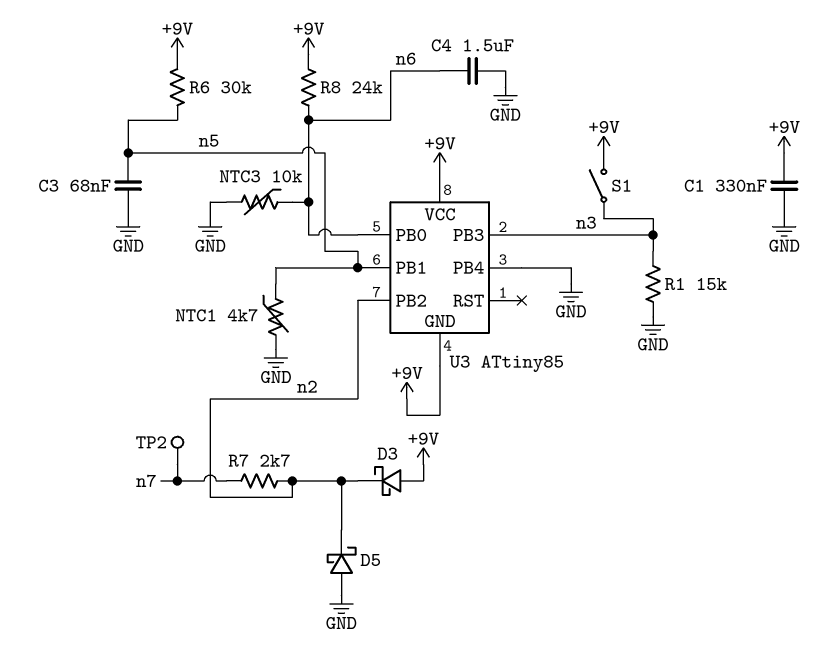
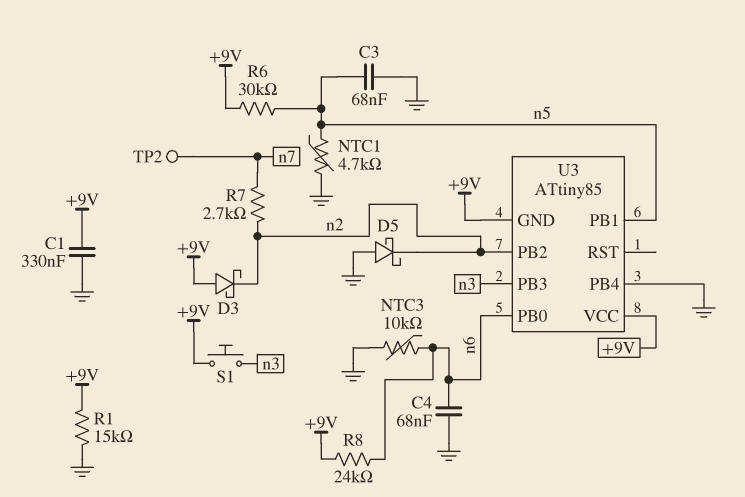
C4: 1.5uF (GND, n6) -> 68nF (GND, n6)
R1: 15k (GND, n3) -> 15k (+9V, GND)
S1: switch (+9V, n3) -> button (+9V, n3)

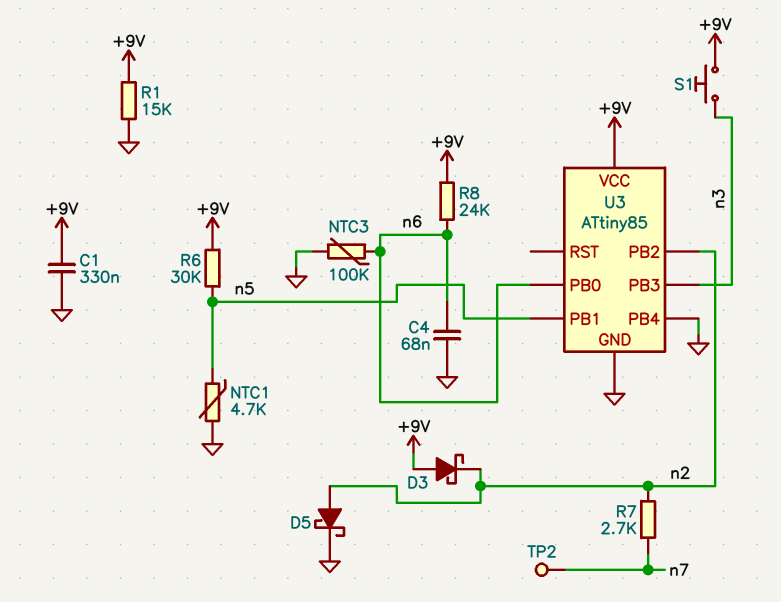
C3: 68nF (GND, n5) -> none
D5: schottky (A GND, K n2) -> schottky (A n2, K GND)
NTC3: 10k (GND, n6) -> 100k (GND, n6)
U3 pin GND: +9V -> GND

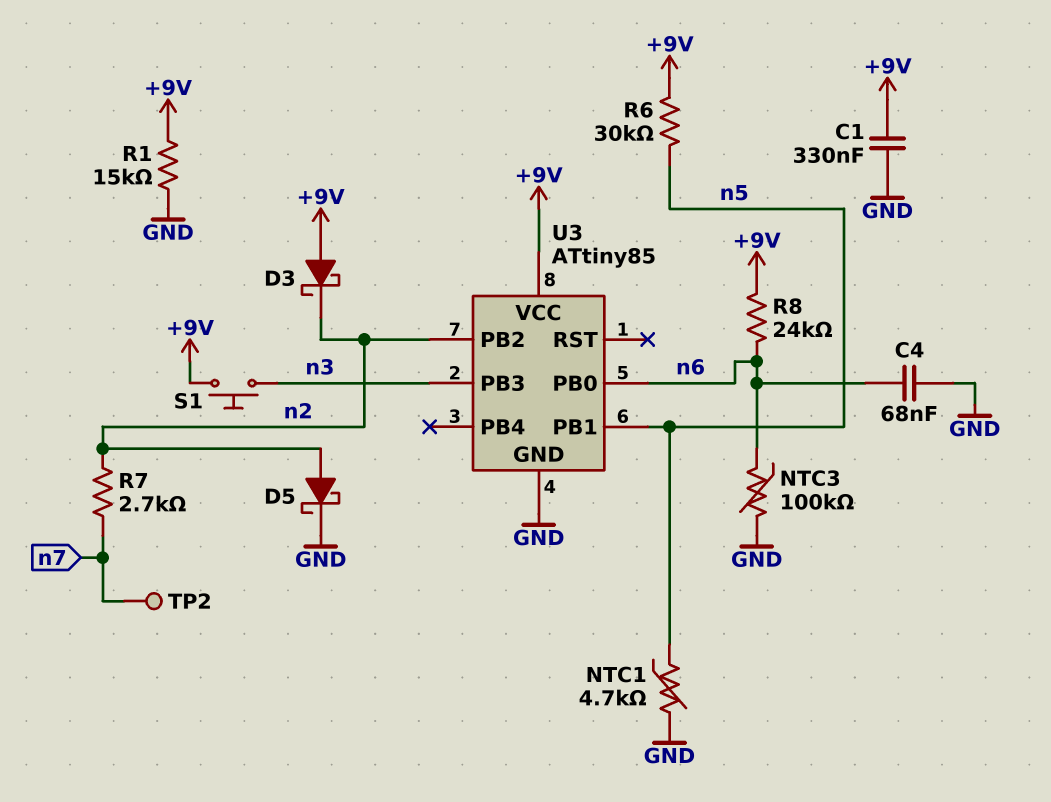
U3 pin PB4: GND -> none

